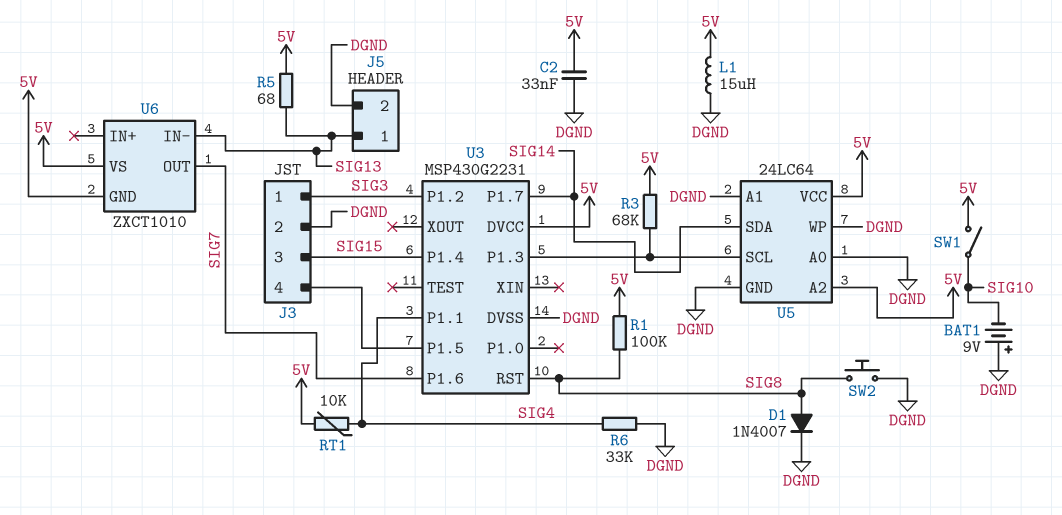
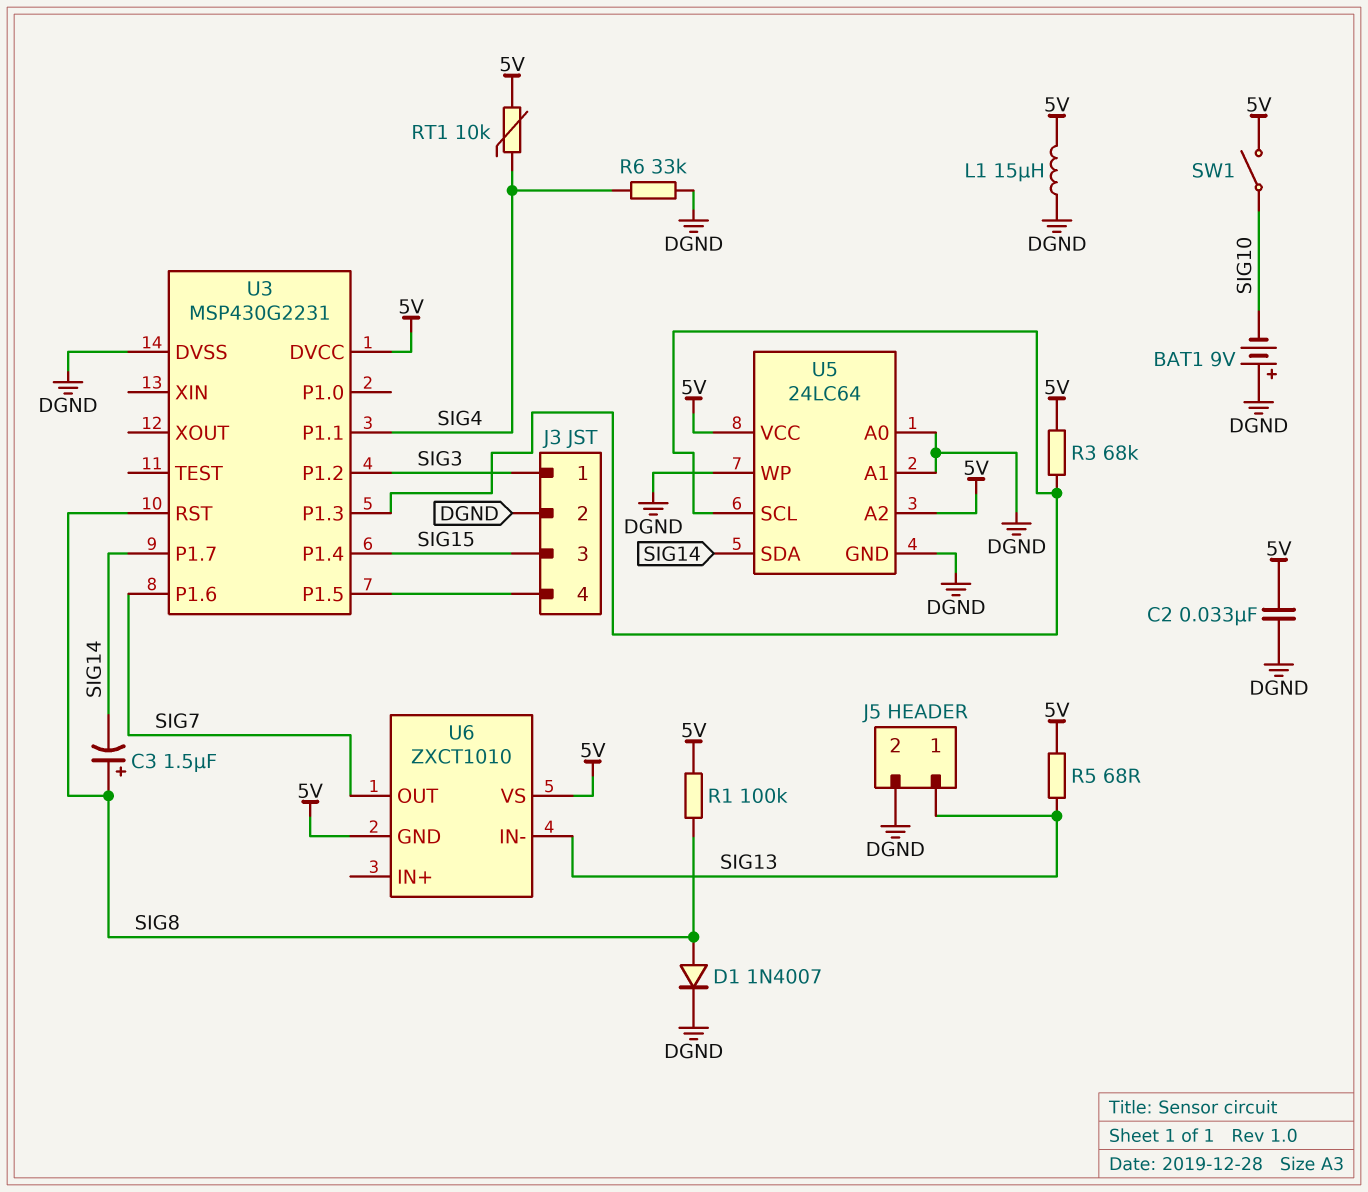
C3: none -> 1.5uF (plus SIG8, minus SIG14)
SW2: button (DGND, SIG8) -> none

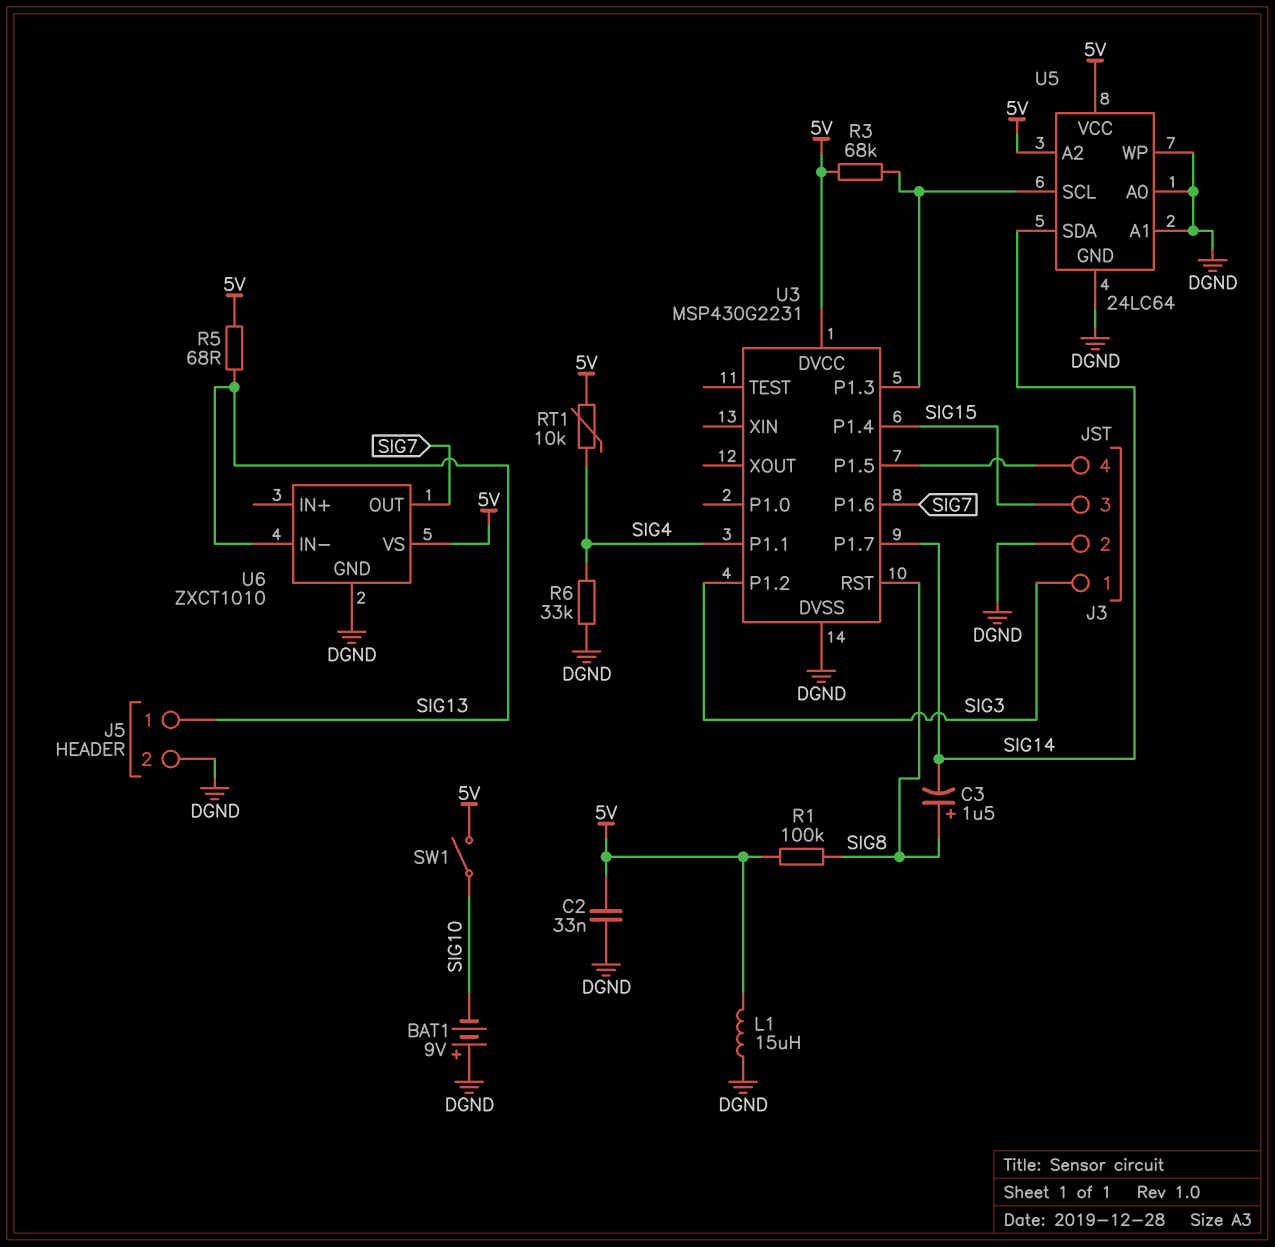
D1: diode 1N4007 (A SIG8, K DGND) -> none
U6 pin GND: 5V -> DGND

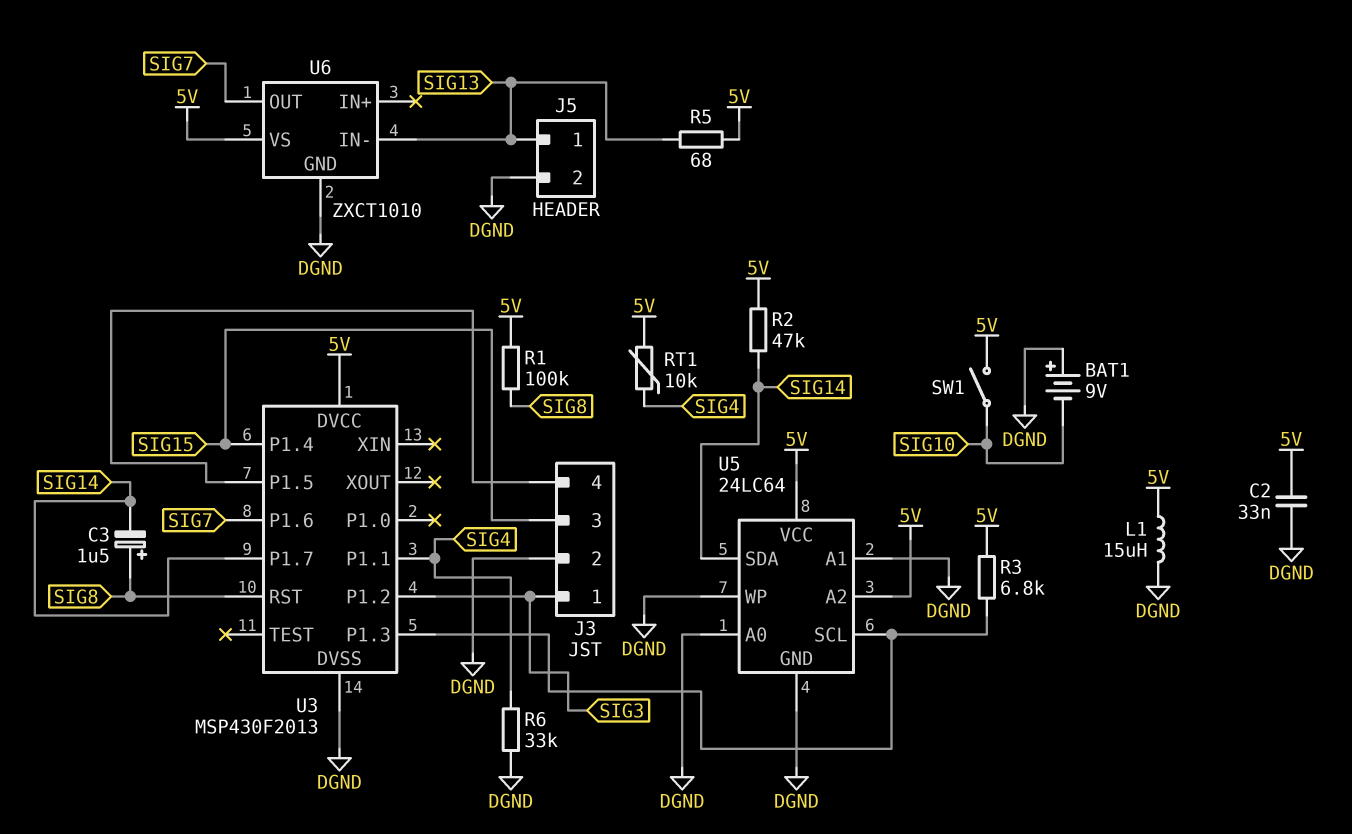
R2: none -> 47k (5V, SIG14)
R3: 68k (5V, U3/P1.3) -> 6.8k (5V, U3/P1.3)
U3: MSP430G2231 -> MSP430F2013

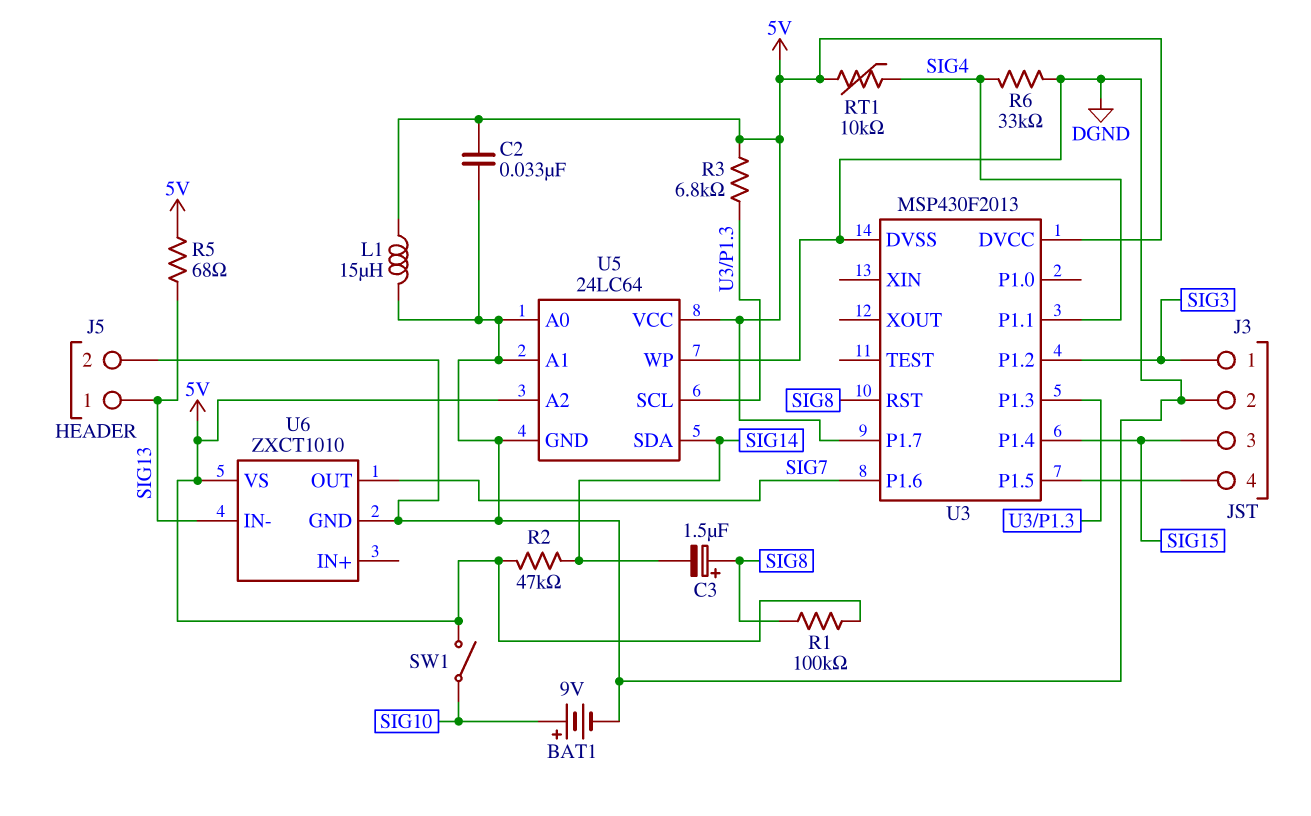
BAT1: 9V (plus DGND, minus SIG10) -> 9V (plus SIG10, minus DGND)
U3 pin P1.7: SIG14 -> 5V

